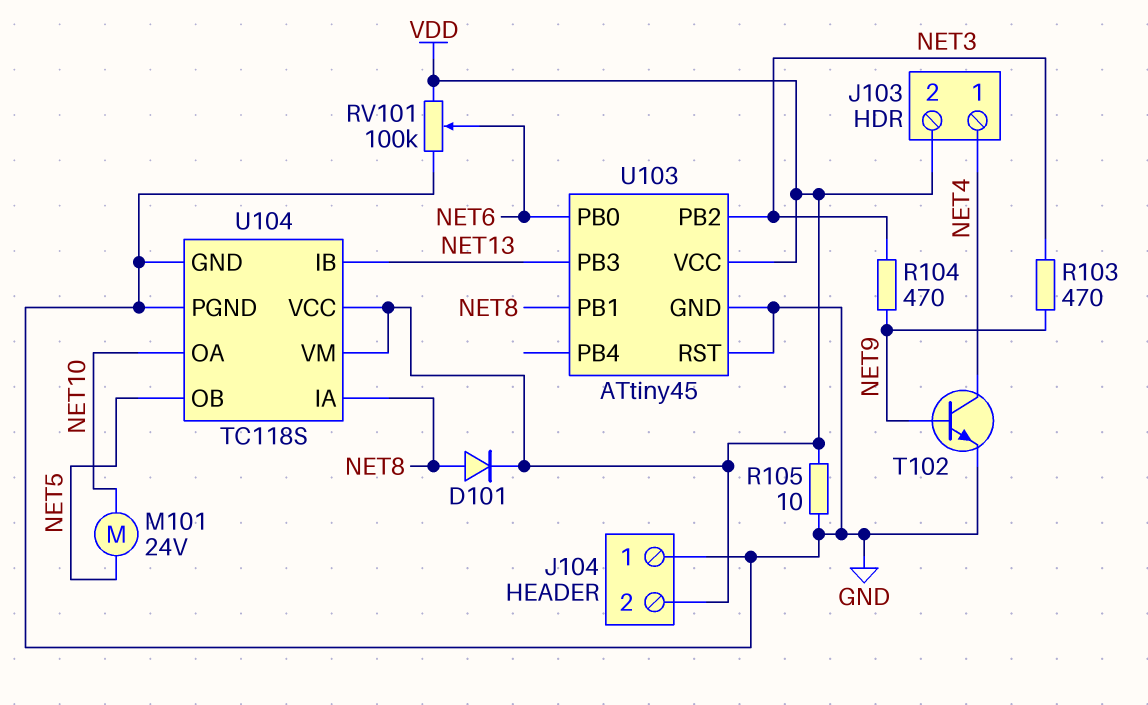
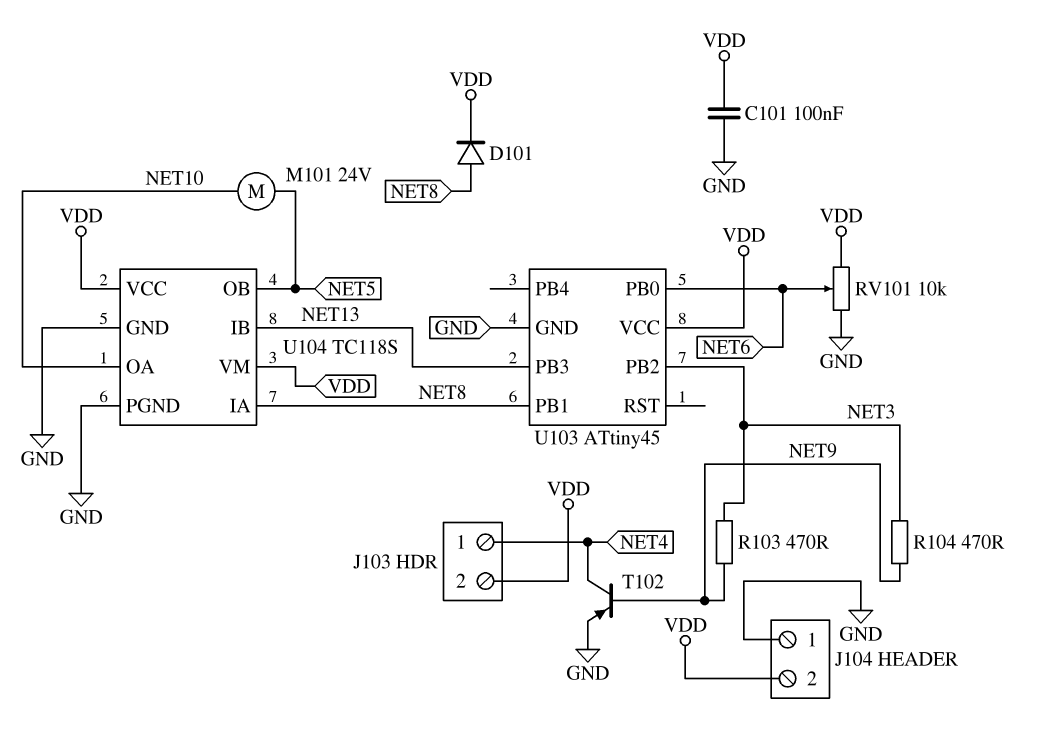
C101: none -> 100nF (GND, VDD)
R105: 10 (GND, VDD) -> none
RV101: 100k (GND, VDD, wiper NET6) -> 10k (GND, VDD, wiper NET6)
T102: NPN (B NET9, C NET4, E GND) -> PNP (B NET9, C NET4, E GND)
U103 pin RST: GND -> none

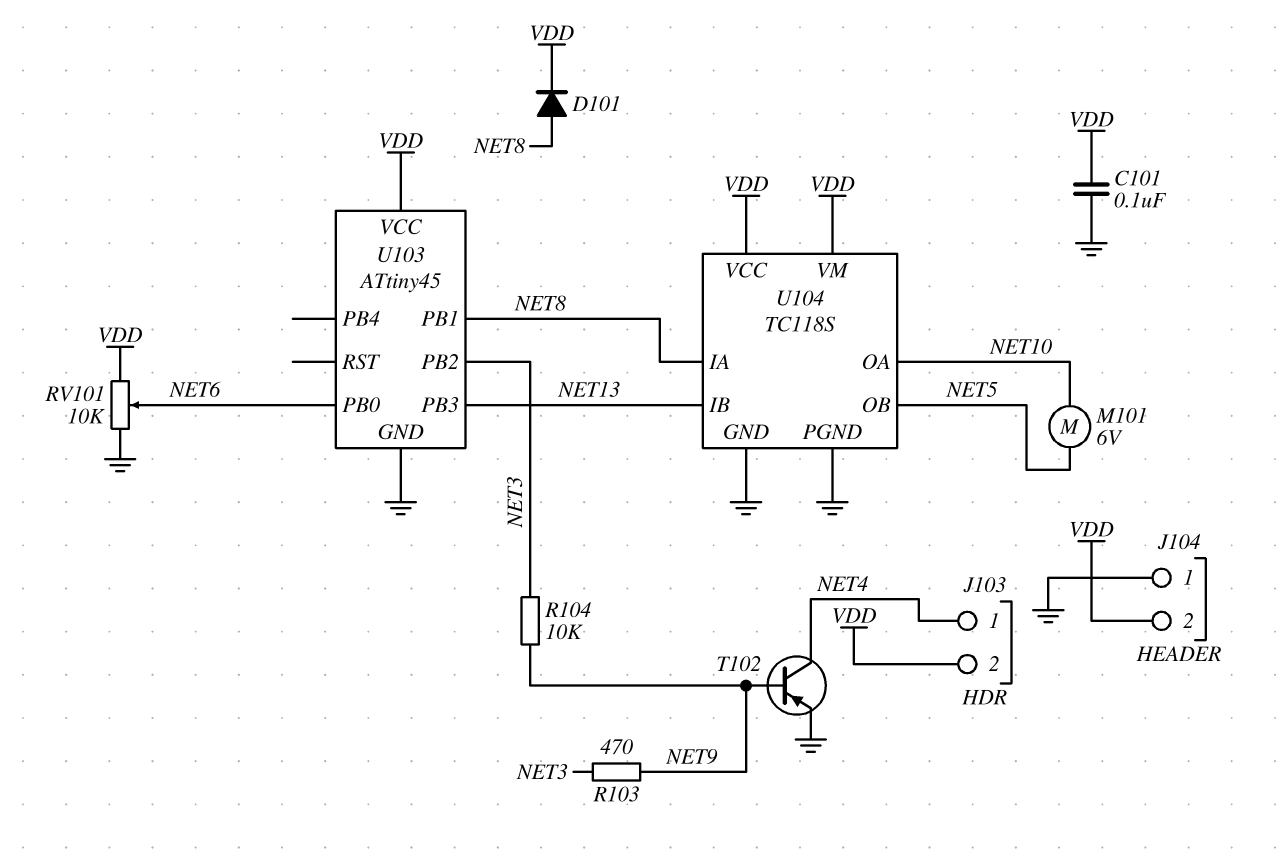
M101: motor 24V (NET5, NET10) -> motor 6V (NET5, NET10)
R104: 470 (NET3, NET9) -> 10k (NET3, NET9)

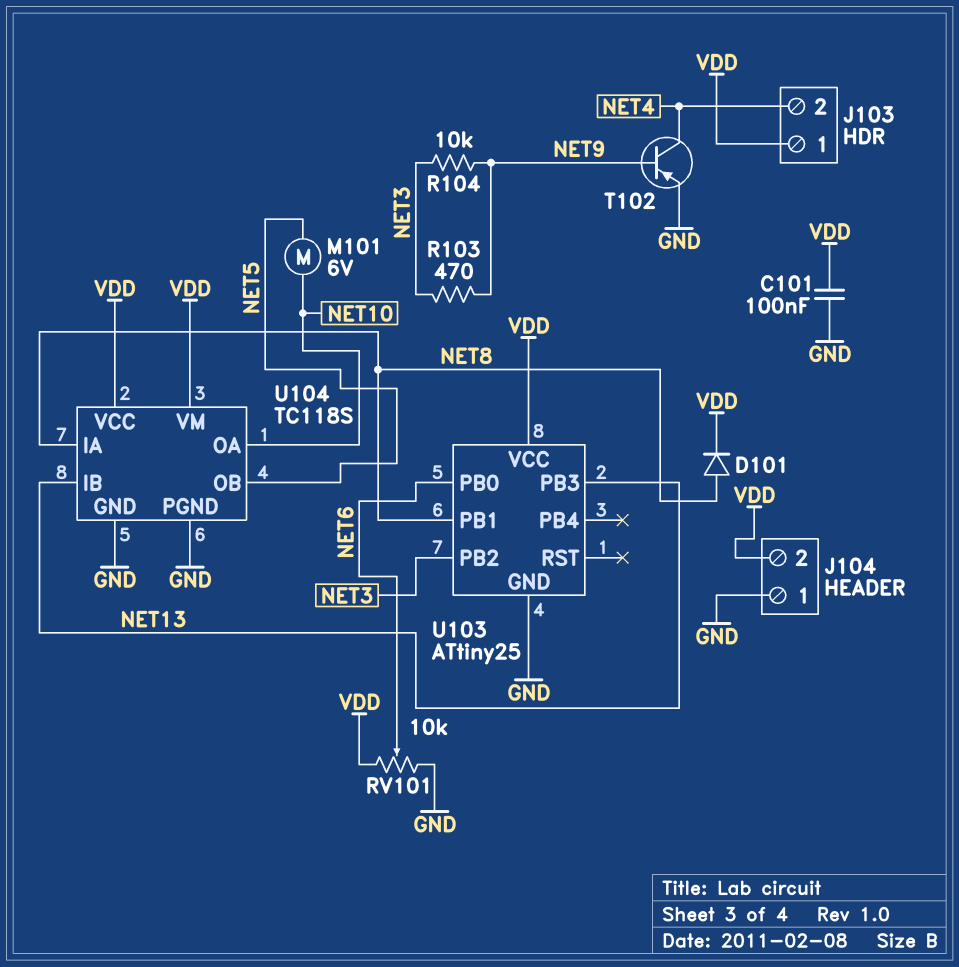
J103 pin 1: NET4 -> VDD
J103 pin 2: VDD -> NET4
U103: ATtiny45 -> ATtiny25

